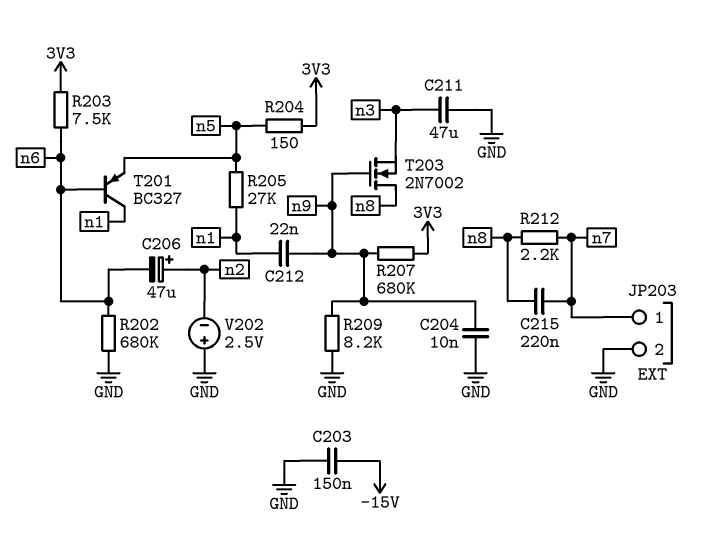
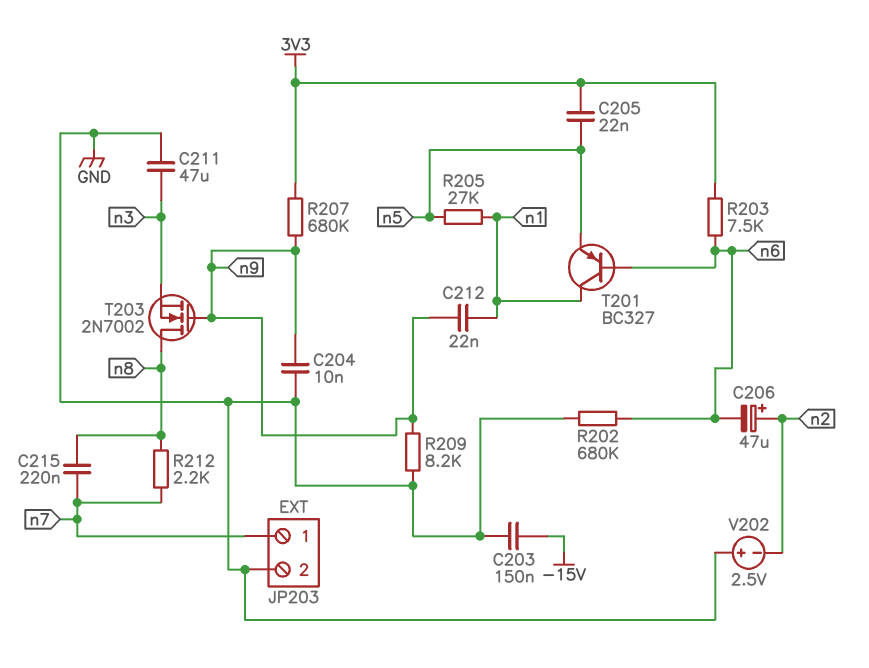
C205: none -> 22nF (3V3, n5)
R204: 150 (3V3, n5) -> none

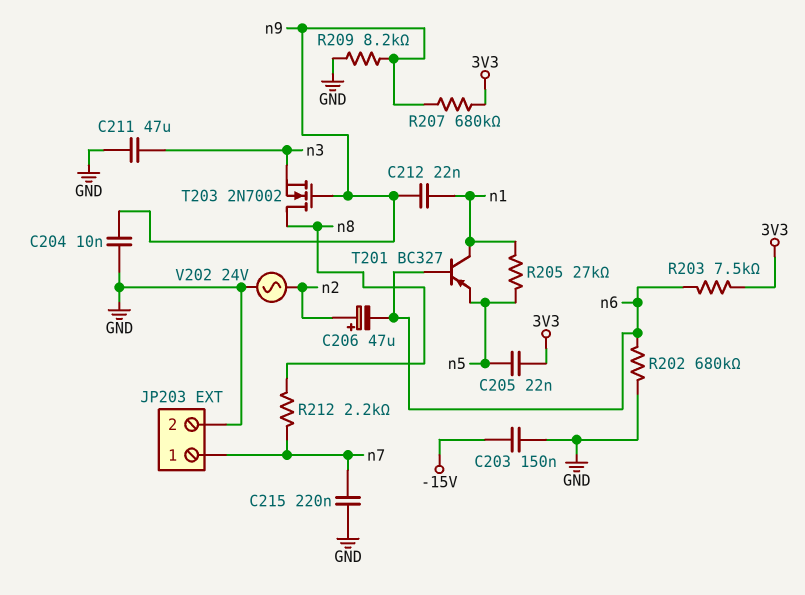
C215: 220nF (n7, n8) -> 220nF (GND, n7)
V202: 2.5V (plus GND, minus n2) -> AC 24V (GND, n2)

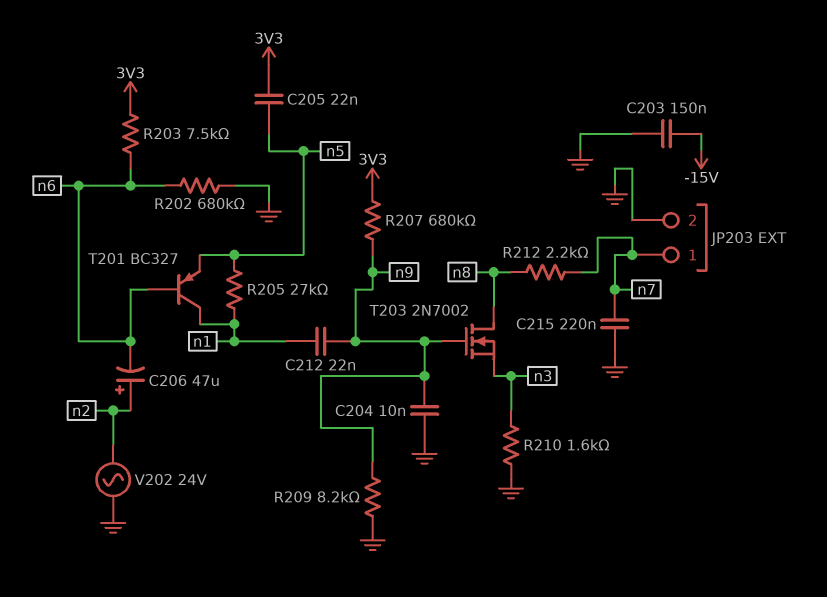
C211: 47uF (GND, n3) -> none
R210: none -> 1.6k (GND, n3)

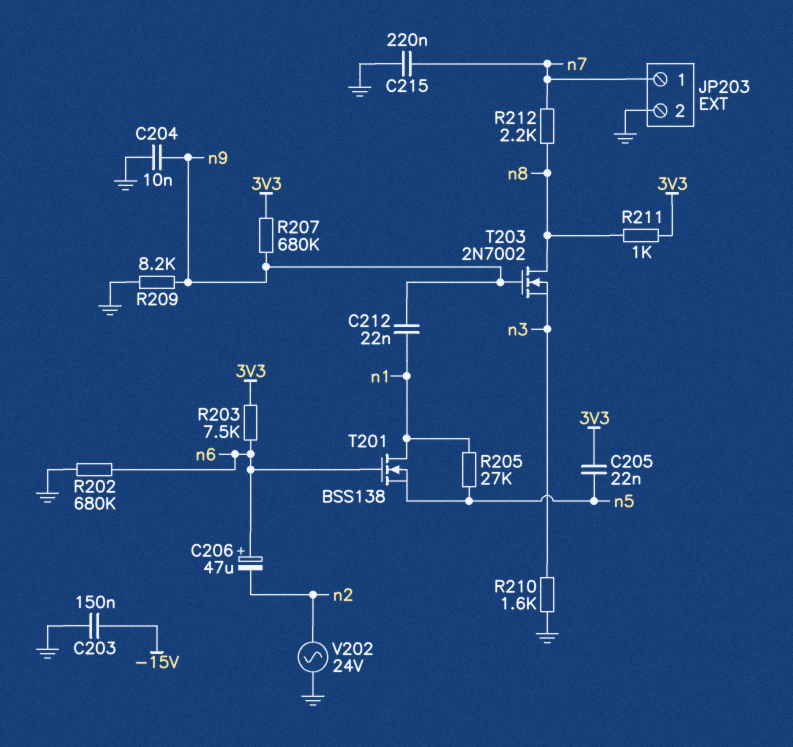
C206: 47uF (plus n2, minus n6) -> 47uF (plus n6, minus n2)
R211: none -> 1k (3V3, n8)
T201: PNP BC327 (B n6, C n1, E n5) -> NMOS BSS138 (G n6, D n1, S n5)

